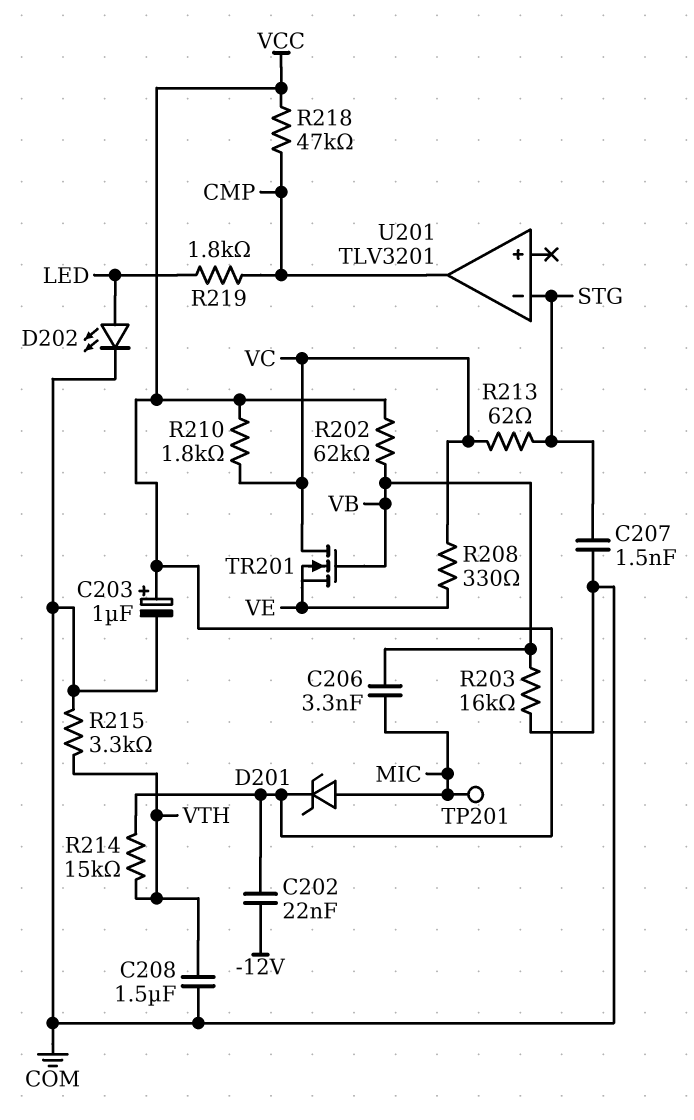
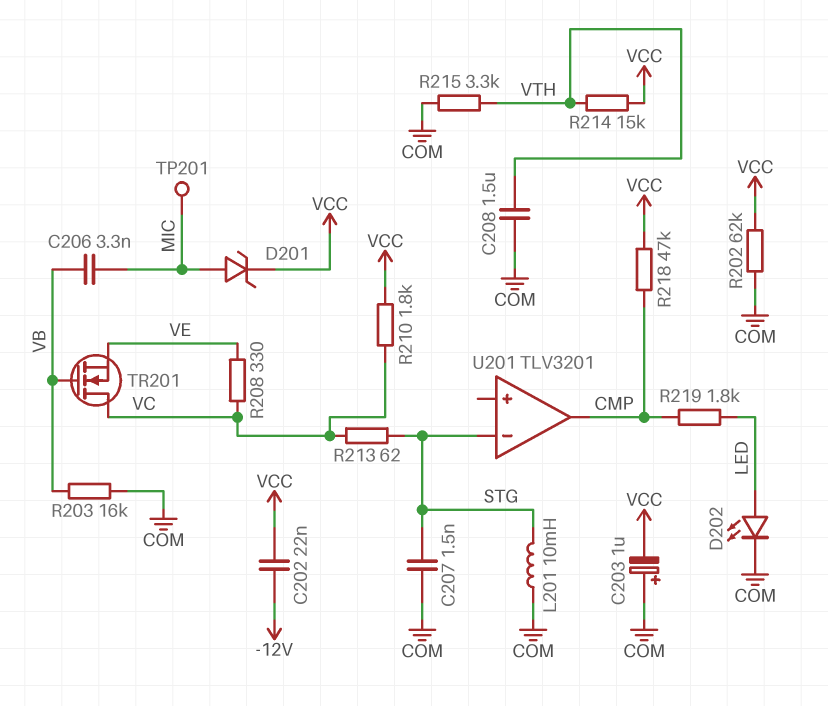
C203: 1uF (plus VCC, minus COM) -> 1uF (plus COM, minus VCC)
L201: none -> 10mH (COM, STG)
R202: 62k (VB, VCC) -> 62k (COM, VCC)

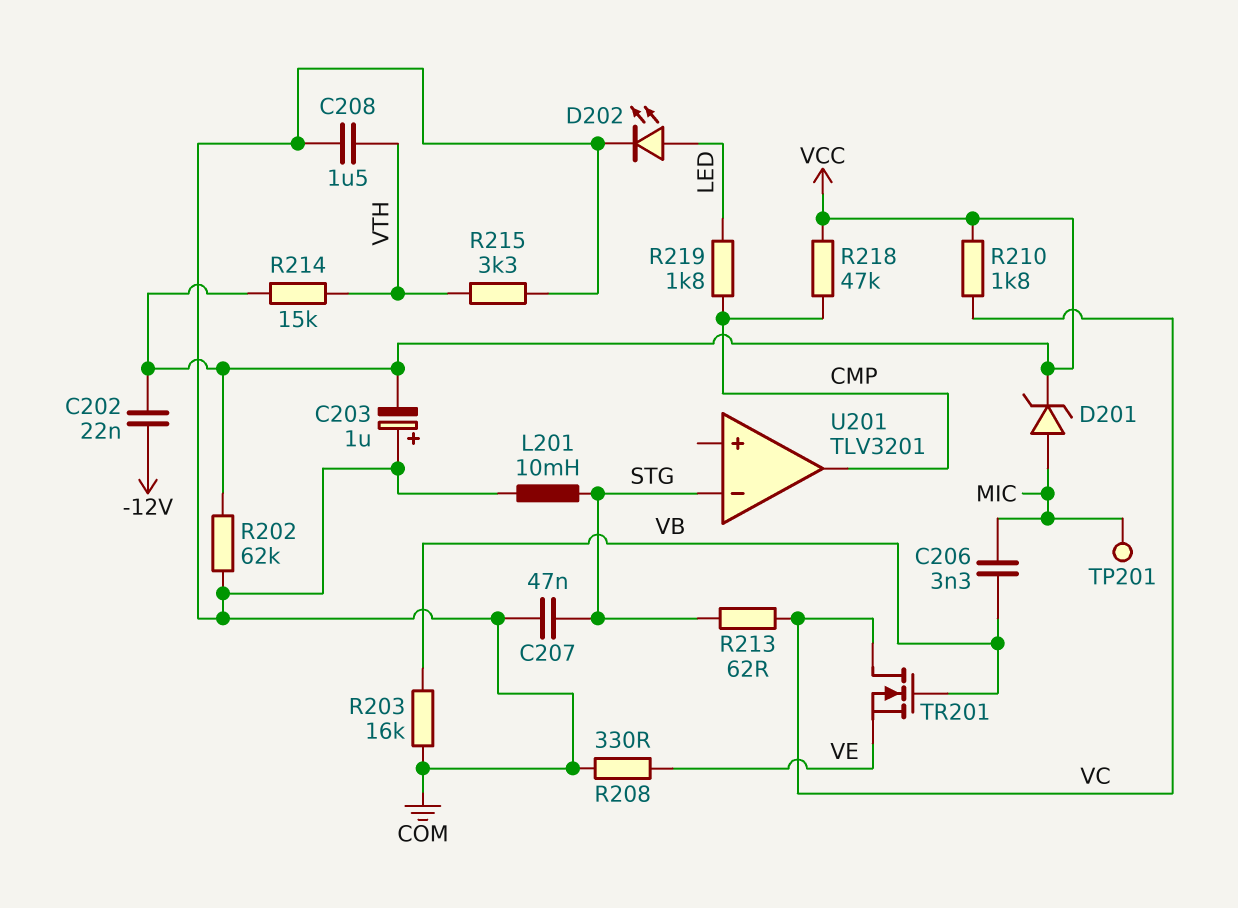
C207: 1.5nF (COM, STG) -> 47nF (COM, STG)
R208: 330 (VC, VE) -> 330 (COM, VE)

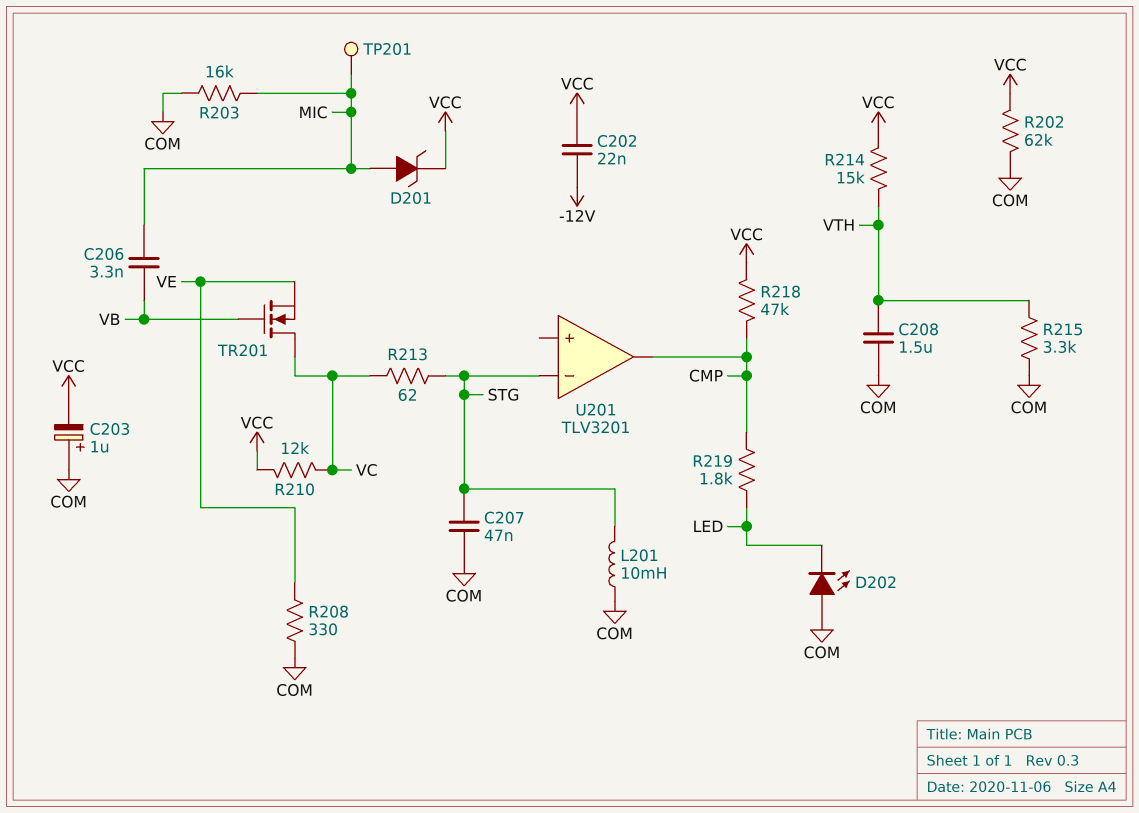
D202: LED (A LED, K COM) -> LED (A COM, K LED)
R203: 16k (COM, VB) -> 16k (COM, MIC)
R210: 1.8k (VC, VCC) -> 12k (VC, VCC)

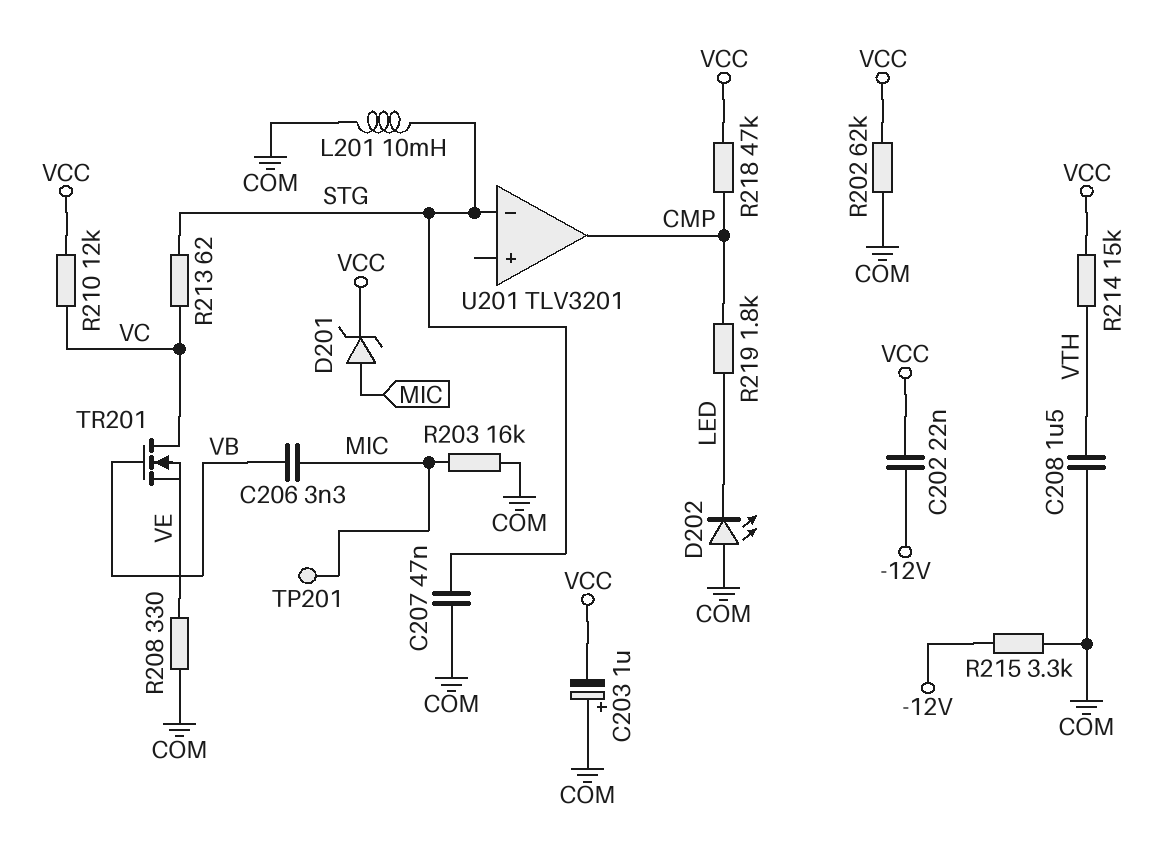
R215: 3.3k (COM, VTH) -> 3.3k (-12V, COM)

